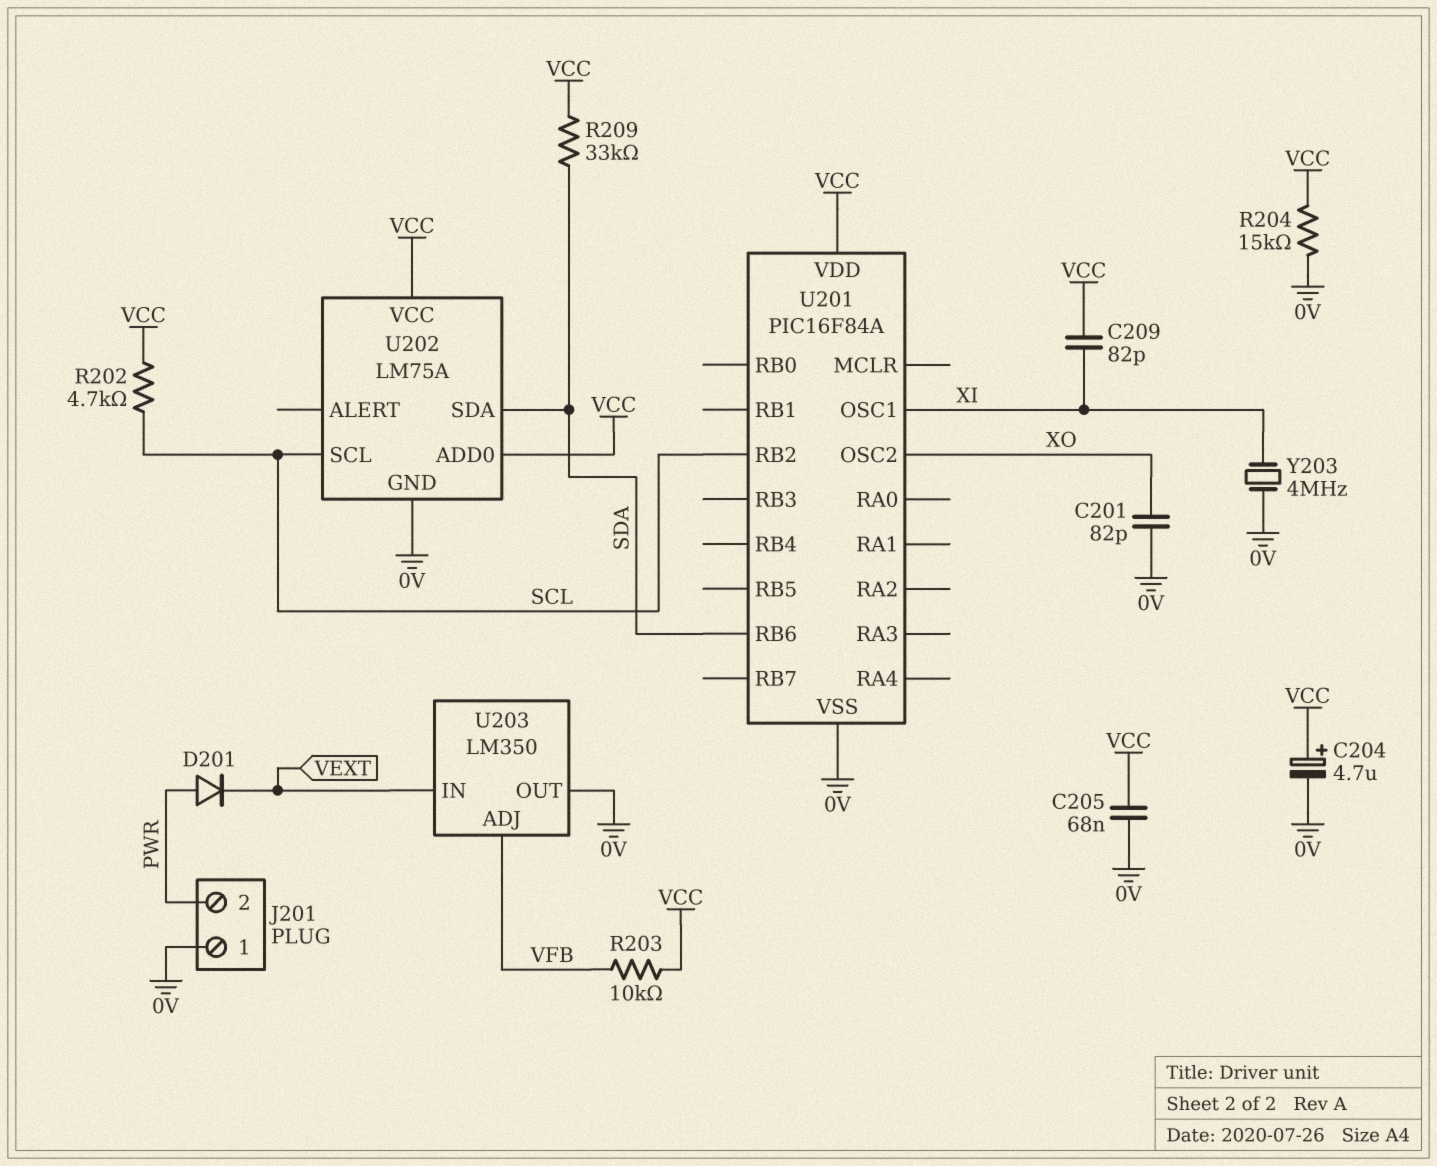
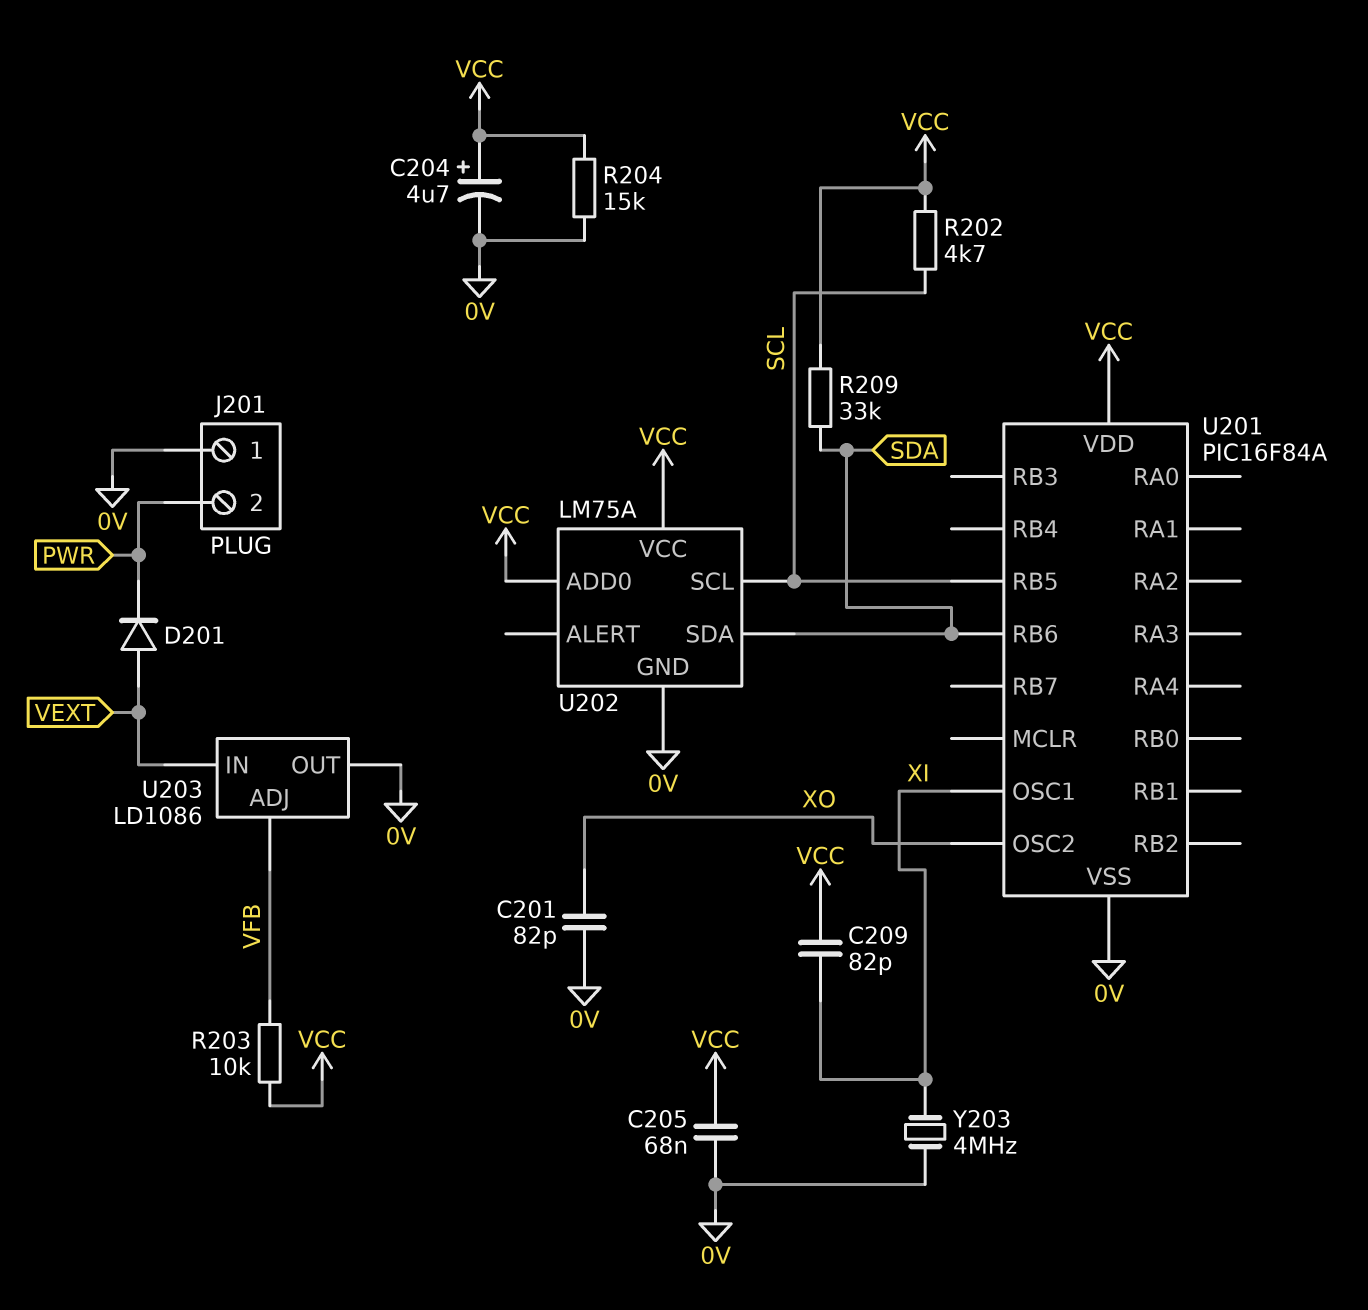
D201: diode (A PWR, K VEXT) -> diode (A VEXT, K PWR)
U201 pin RB2: SCL -> none
U201 pin RB5: none -> SCL
U203: LM350 -> LD1086

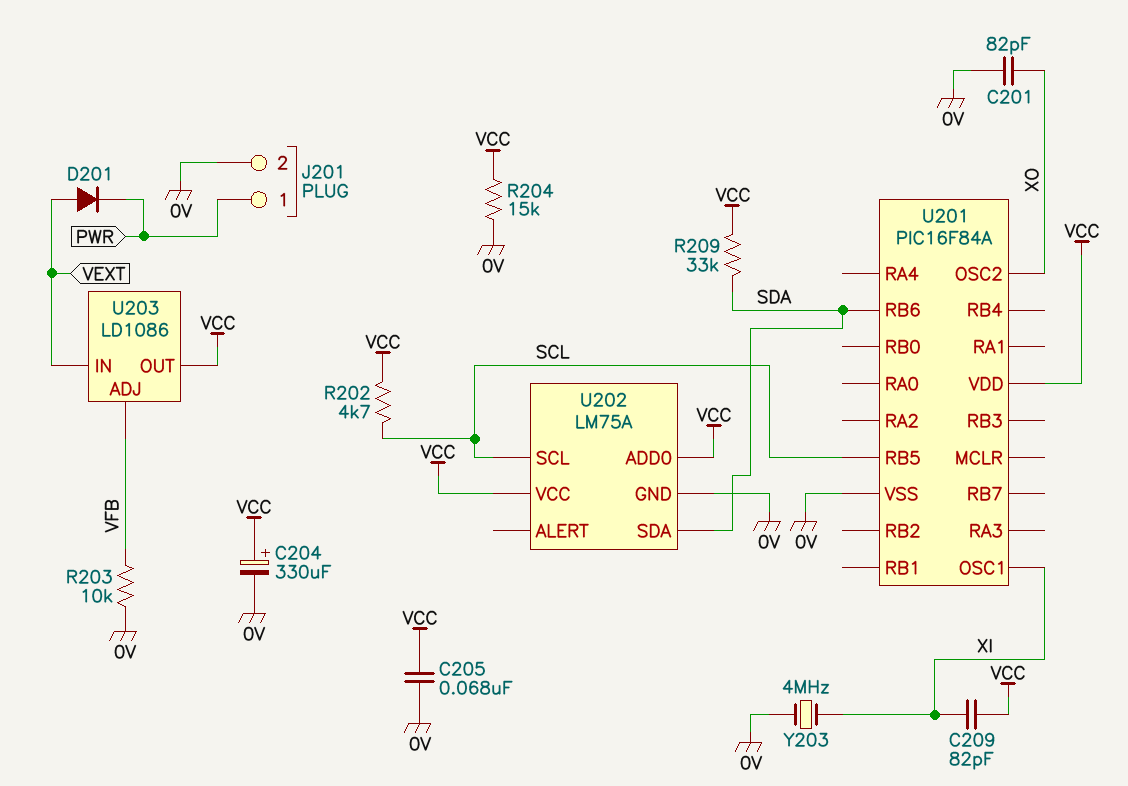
C204: 4.7uF (plus VCC, minus 0V) -> 330uF (plus VCC, minus 0V)
J201 pin 1: 0V -> PWR
J201 pin 2: PWR -> 0V
R203: 10k (VCC, VFB) -> 10k (0V, VFB)
U203 pin OUT: 0V -> VCC

